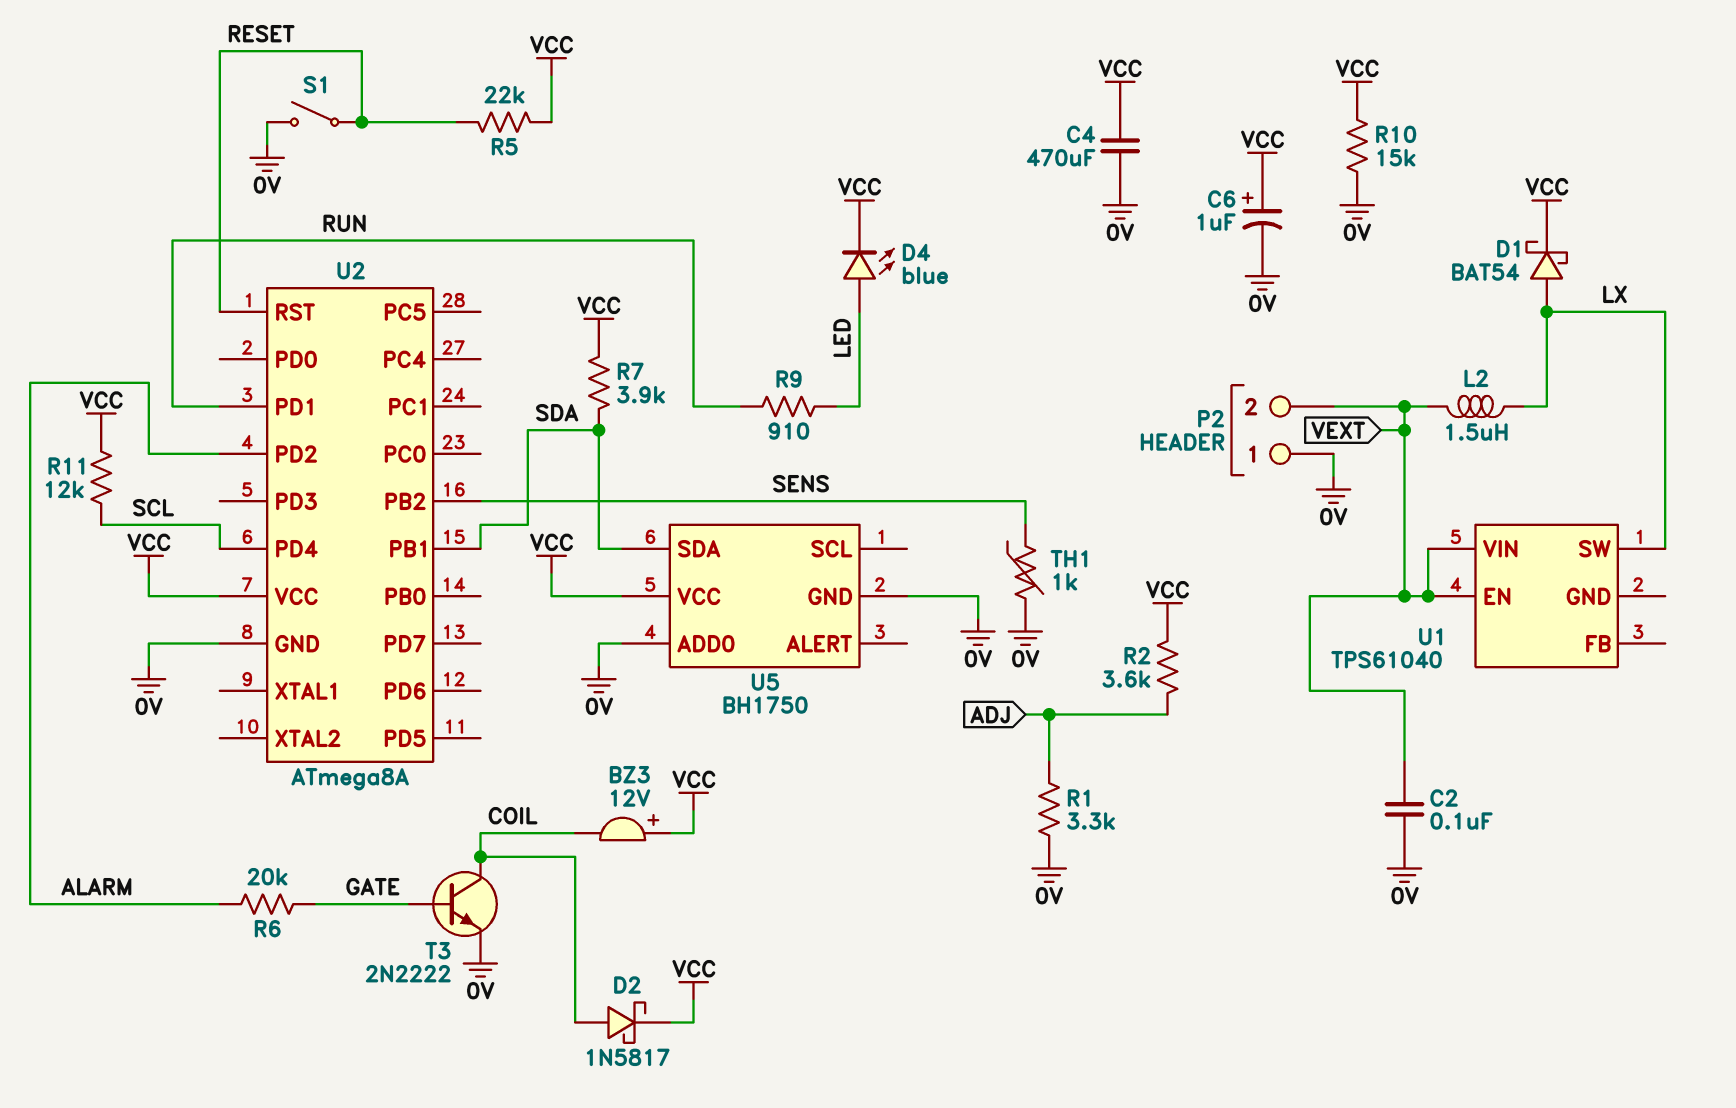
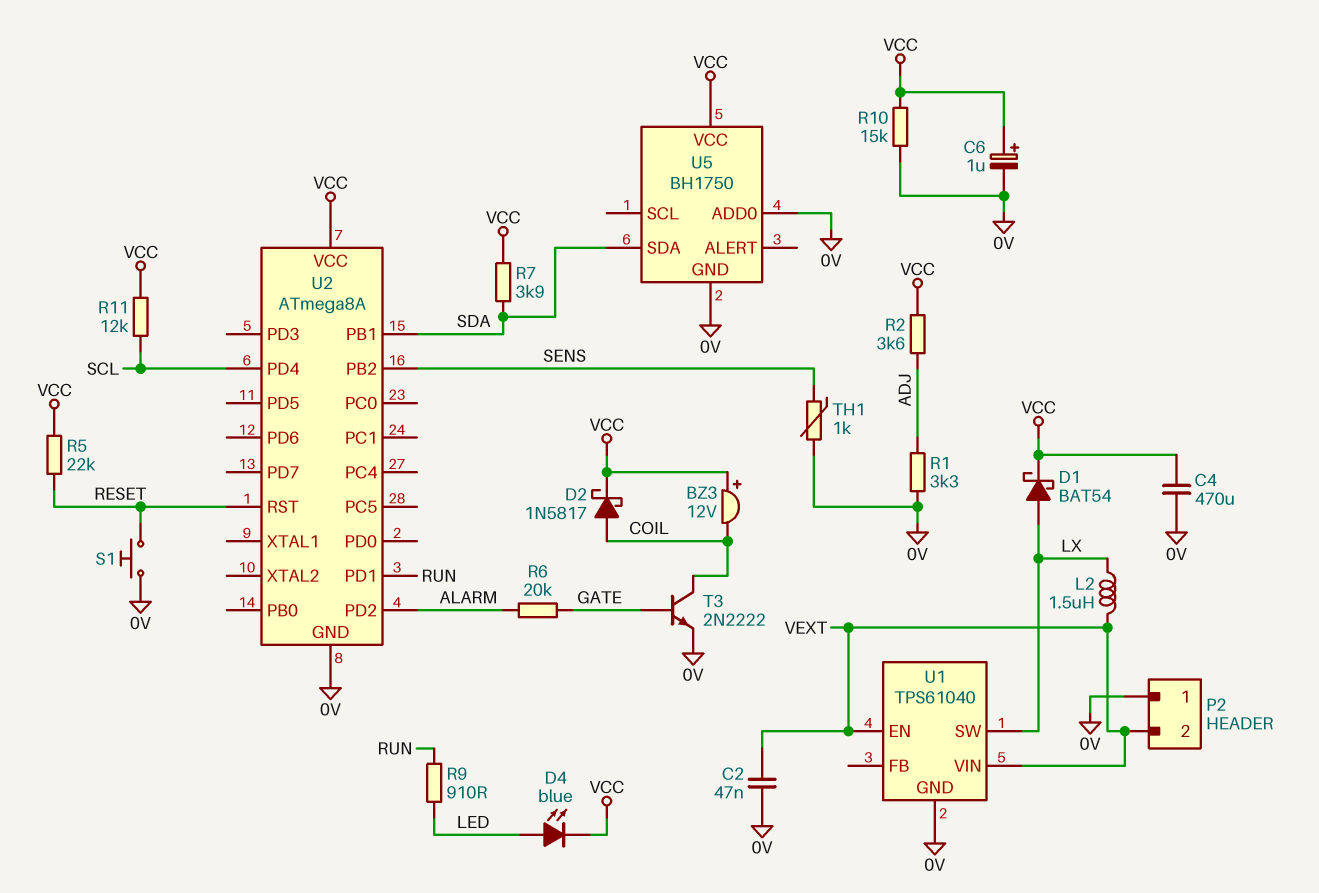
C2: 100nF (0V, VEXT) -> 47nF (0V, VEXT)
S1: switch (0V, RESET) -> button (0V, RESET)
U1 pin GND: none -> 0V

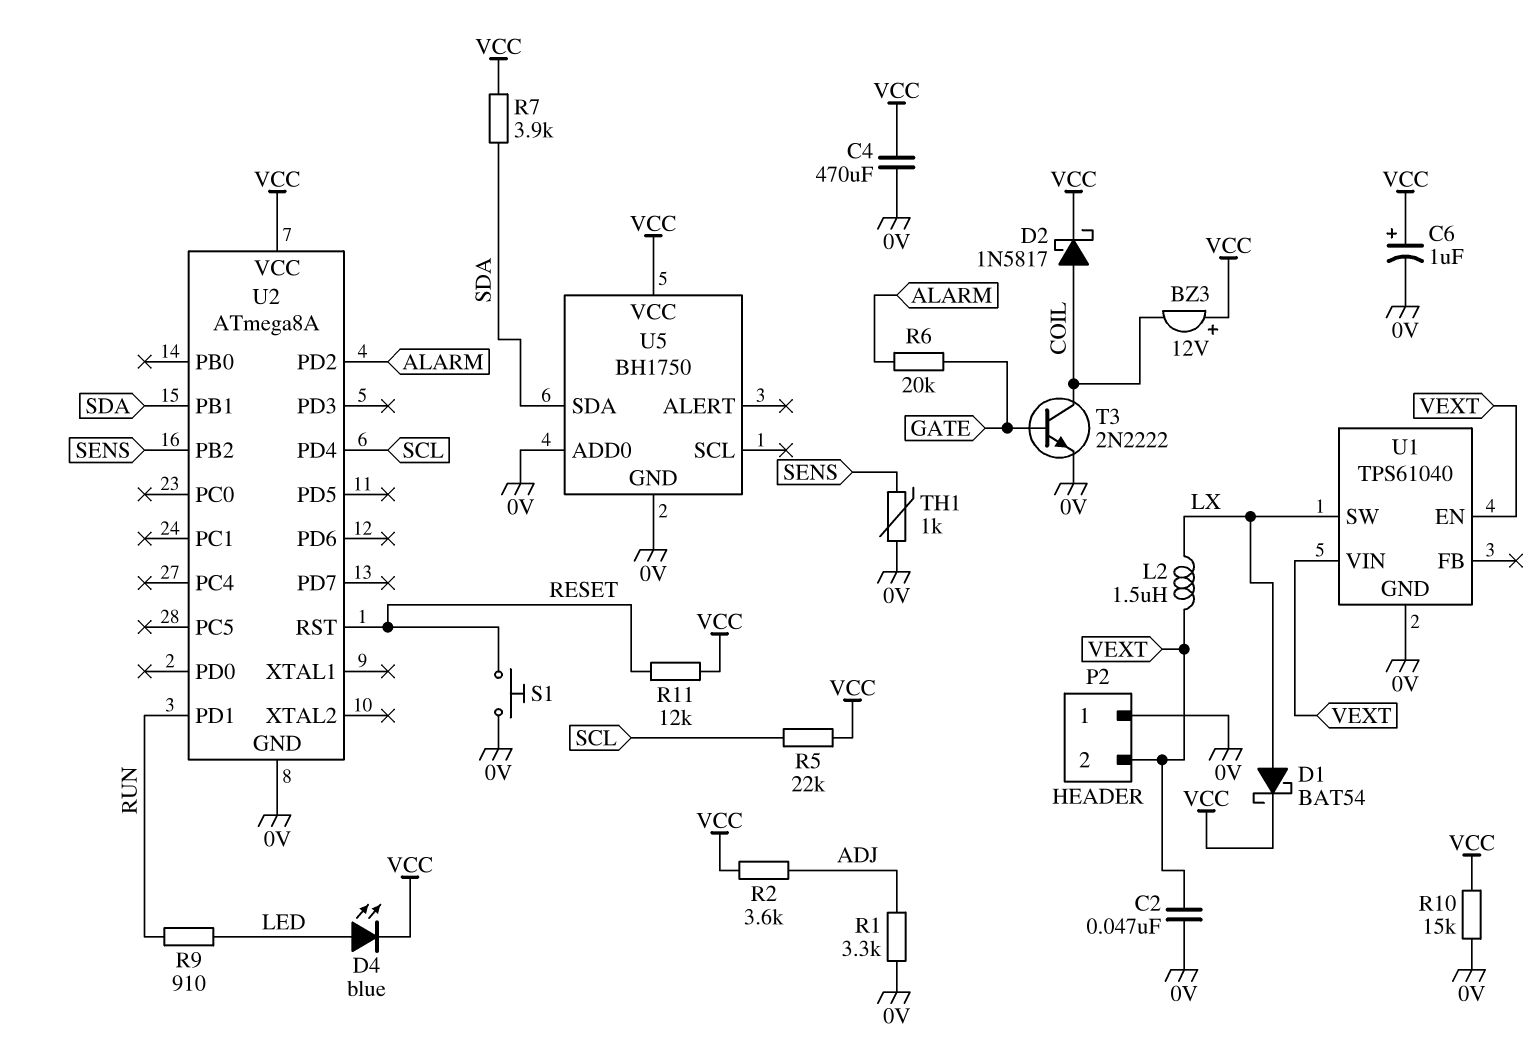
R5: 22k (RESET, VCC) -> 22k (SCL, VCC)
R11: 12k (SCL, VCC) -> 12k (RESET, VCC)

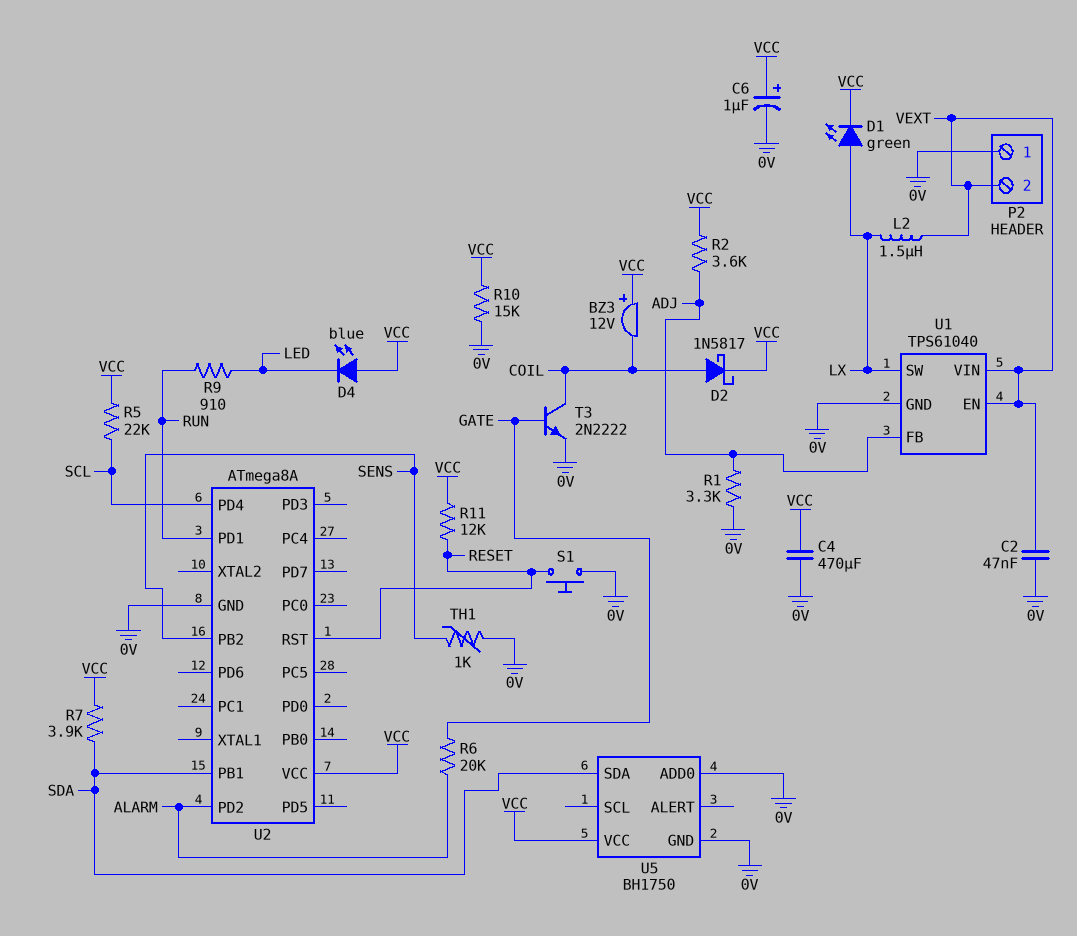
D1: schottky BAT54 (A LX, K VCC) -> LED green (A LX, K VCC)
D4: LED blue (A LED, K VCC) -> LED blue (A VCC, K LED)
U1 pin FB: none -> ADJ

